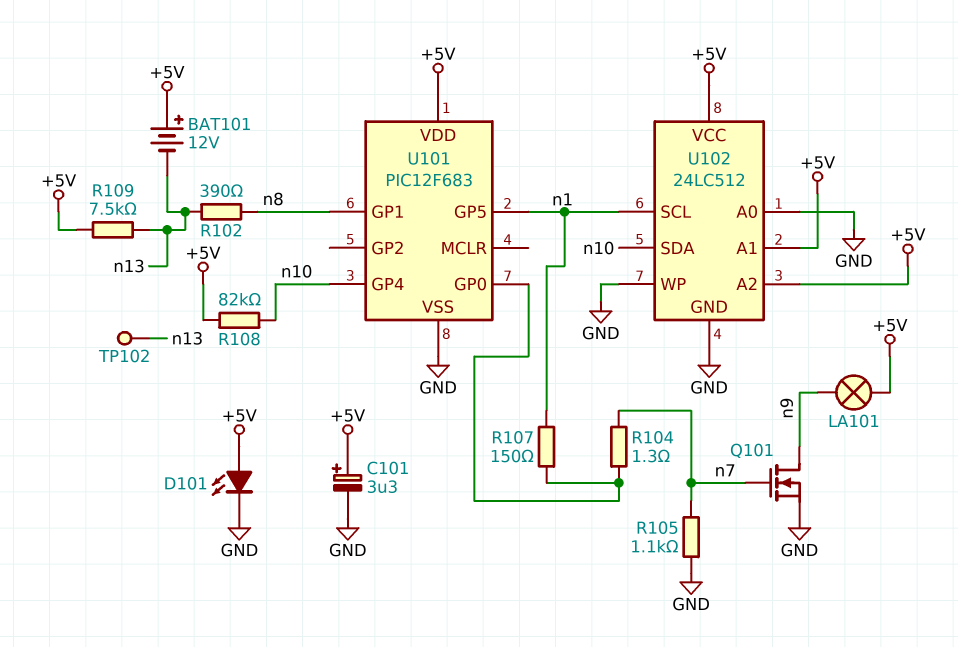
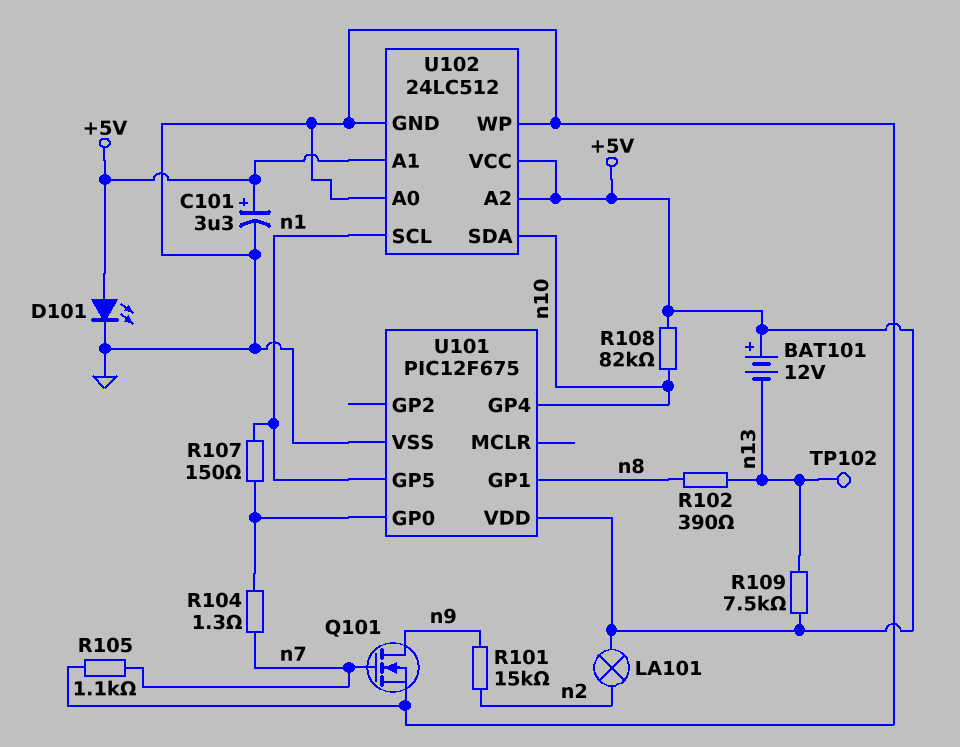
LA101: lamp (+5V, n9) -> lamp (+5V, n2)
R101: none -> 15k (n2, n9)
U101: PIC12F683 -> PIC12F675

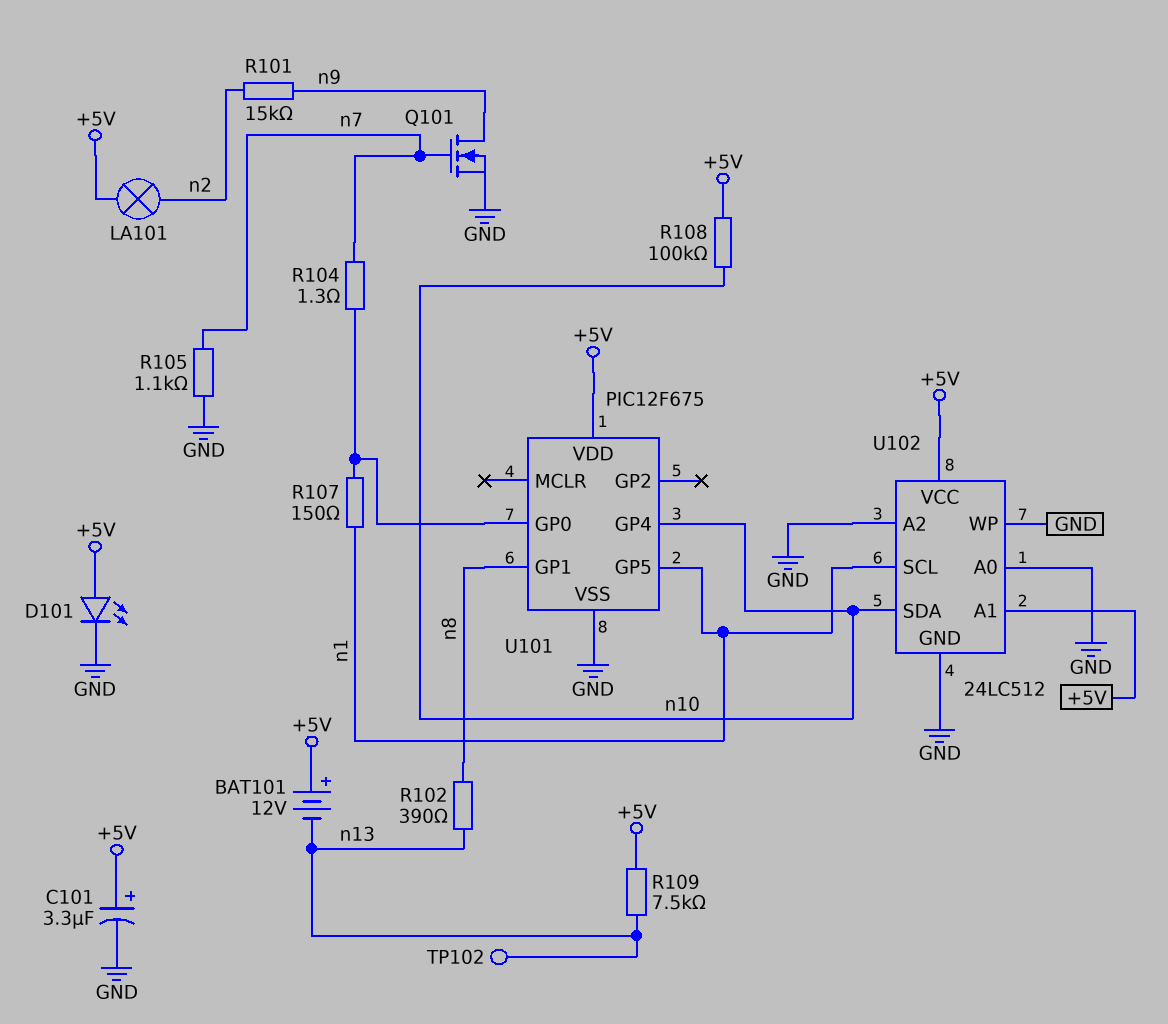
R108: 82k (+5V, n10) -> 100k (+5V, n10)
U102 pin A2: +5V -> GND

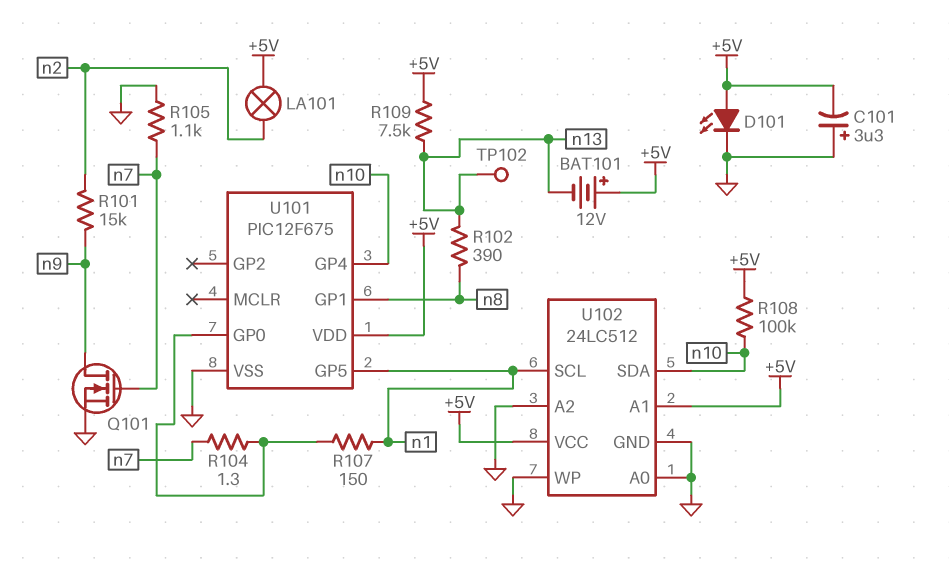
C101: 3.3uF (plus +5V, minus GND) -> 3.3uF (plus GND, minus +5V)

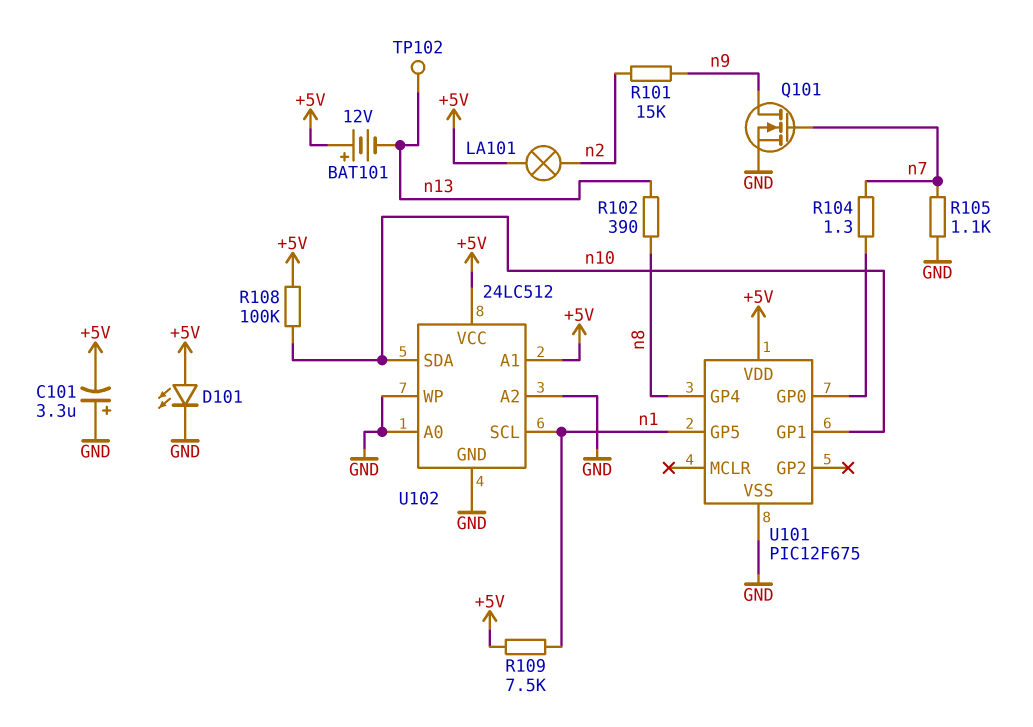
R107: 150 (U101/GP0, n1) -> none
R109: 7.5k (+5V, n13) -> 7.5k (+5V, n1)
U101 pin GP1: n8 -> n10
U101 pin GP4: n10 -> n8

